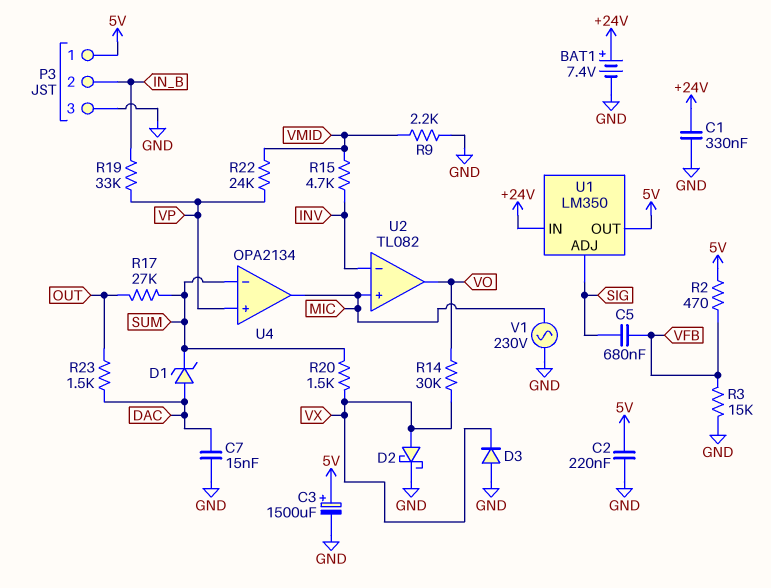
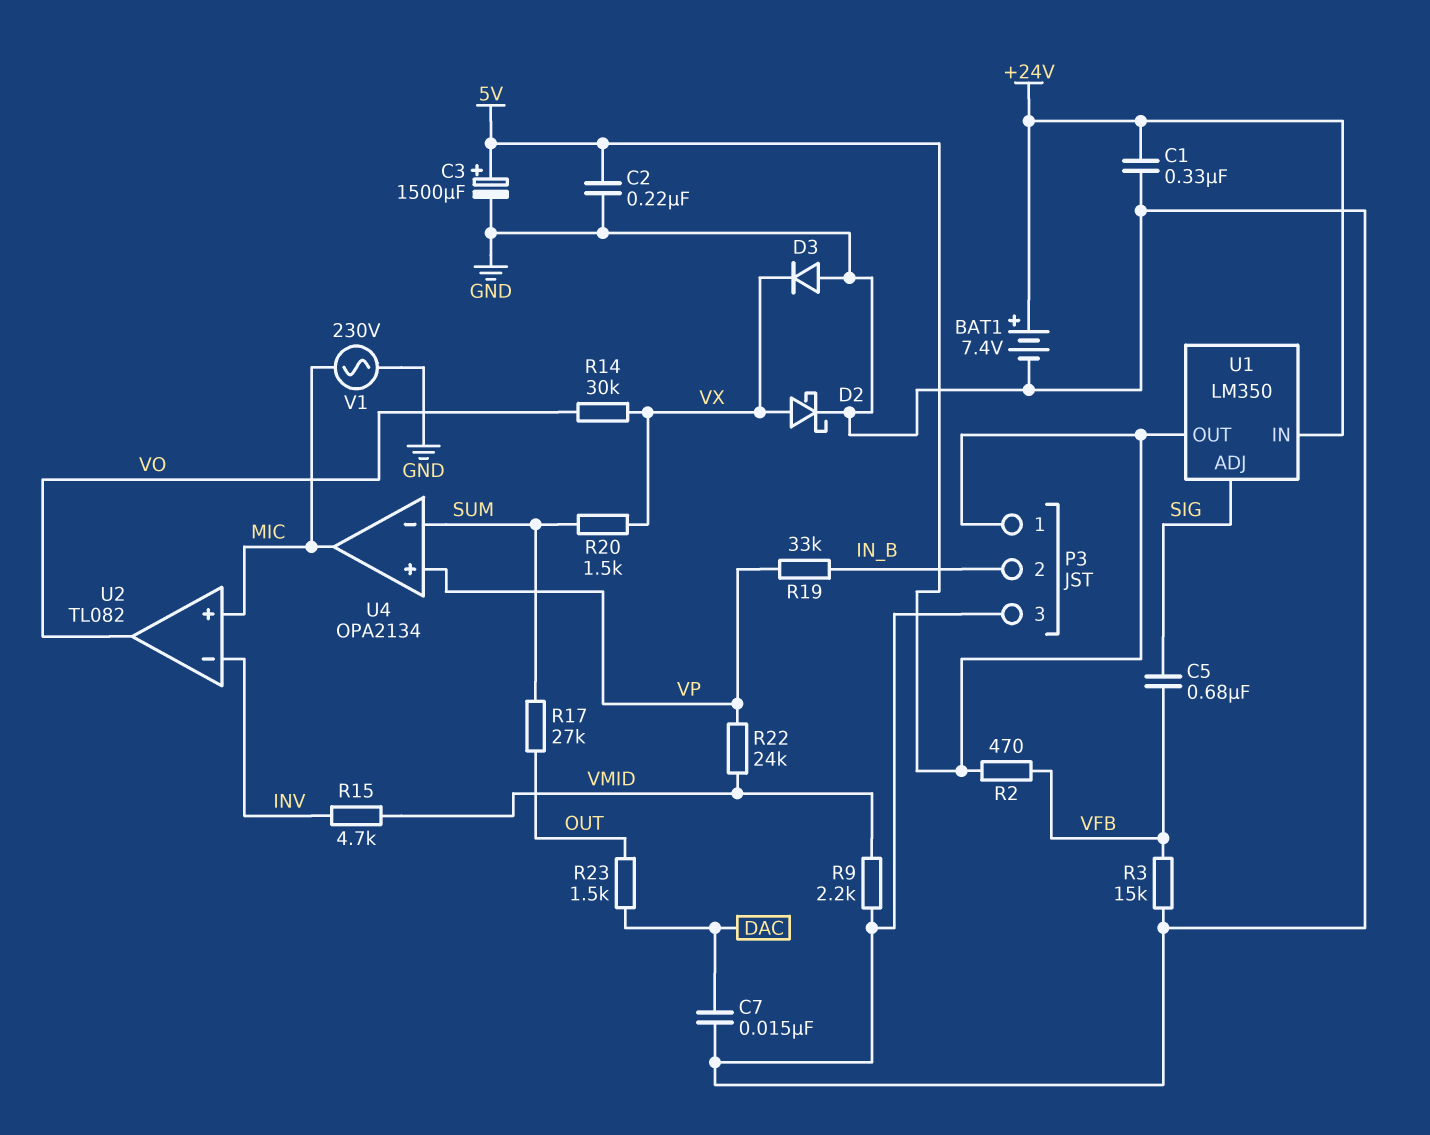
D1: zener (A DAC, K SUM) -> none

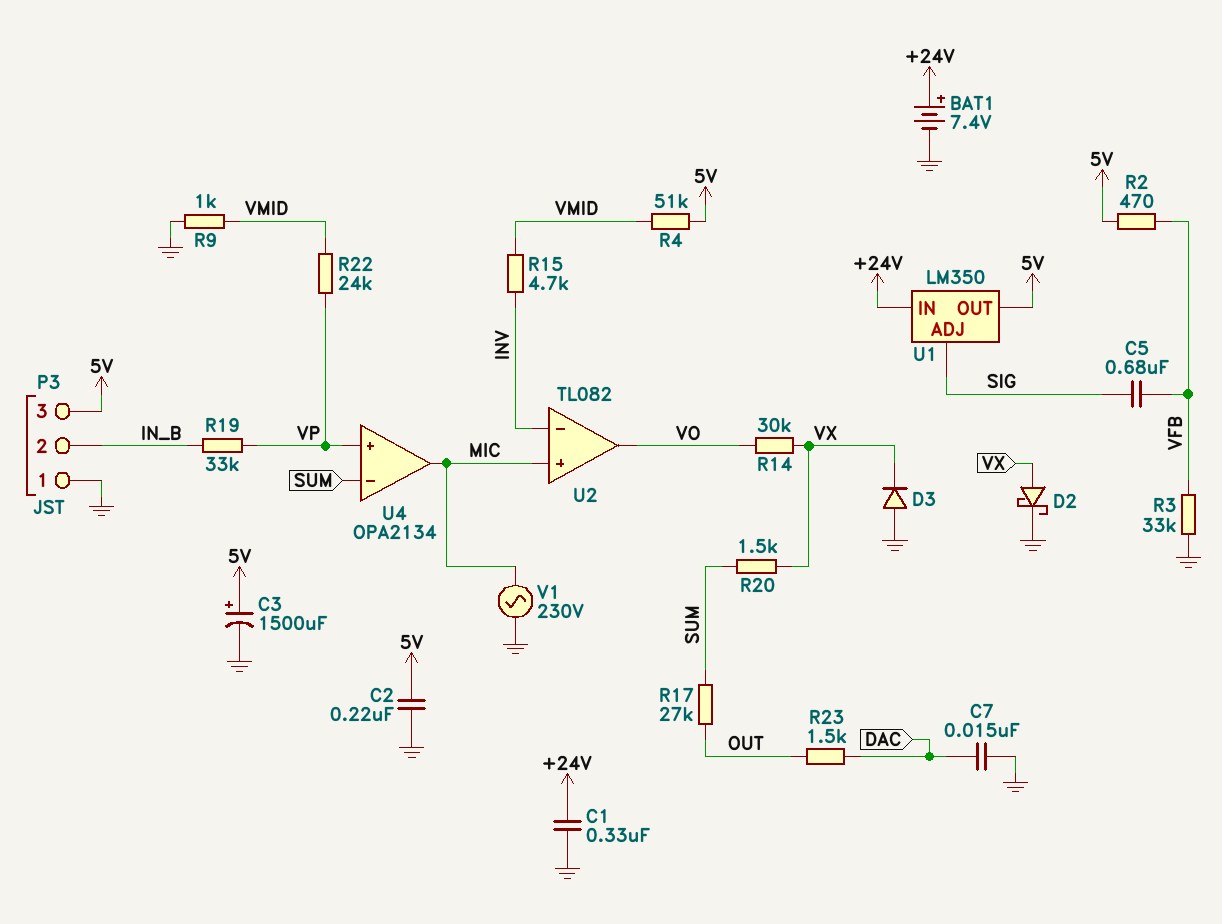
P3 pin 1: 5V -> GND
P3 pin 3: GND -> 5V
R3: 15k (GND, VFB) -> 33k (GND, VFB)
R4: none -> 51k (5V, VMID)
R9: 2.2k (GND, VMID) -> 1k (GND, VMID)

